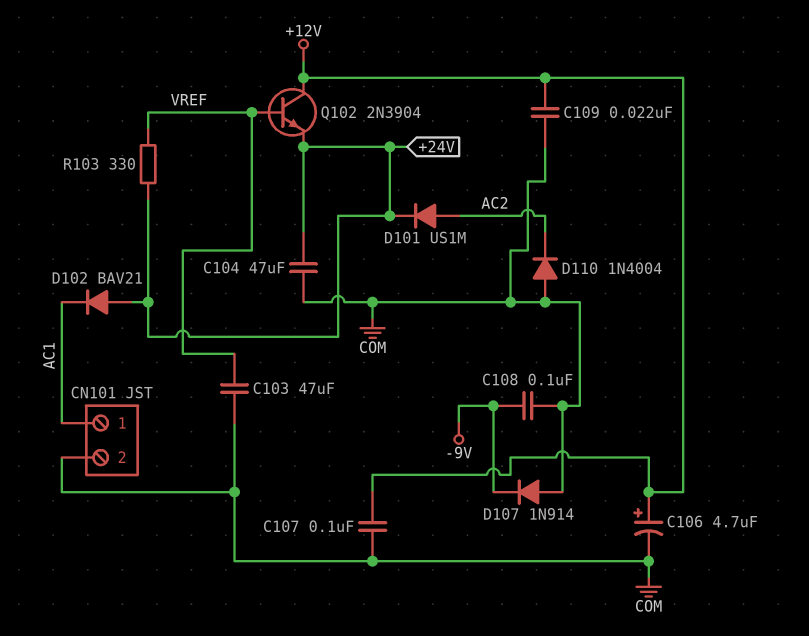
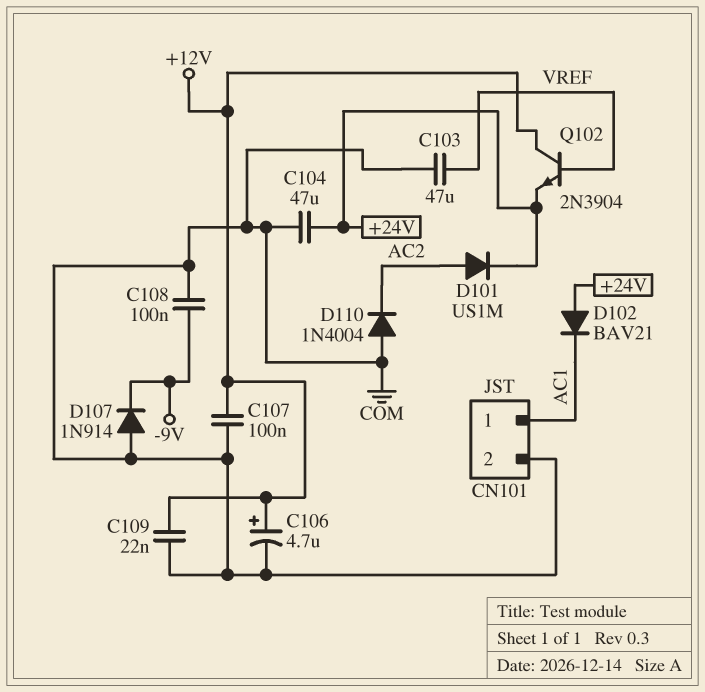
R103: 330 (+24V, VREF) -> none

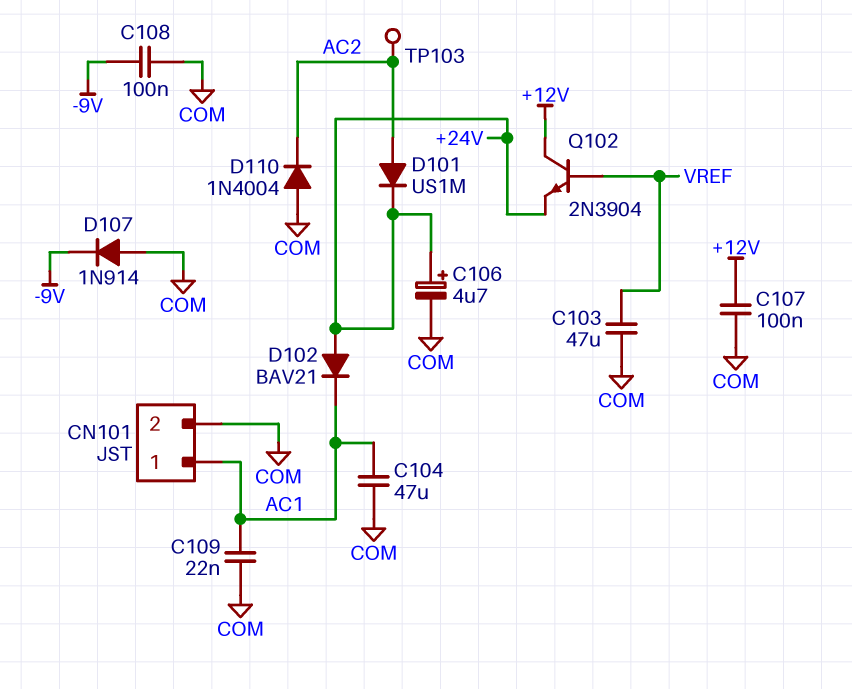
C104: 47uF (+24V, COM) -> 47uF (AC1, COM)
C106: 4.7uF (plus +12V, minus COM) -> 4.7uF (plus +24V, minus COM)
C109: 22nF (+12V, COM) -> 22nF (AC1, COM)
TP103: none -> test point (AC2)

